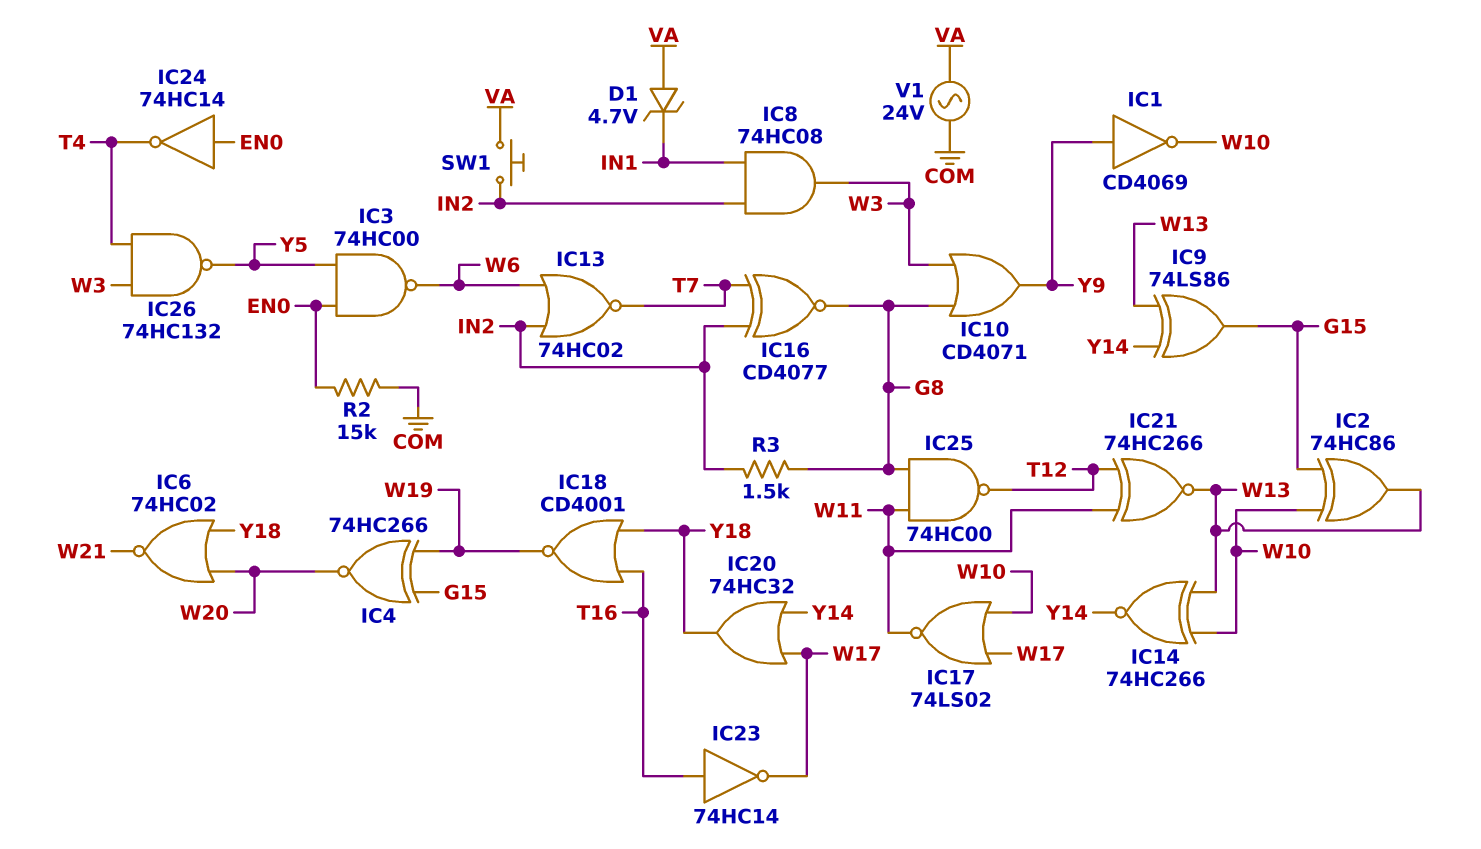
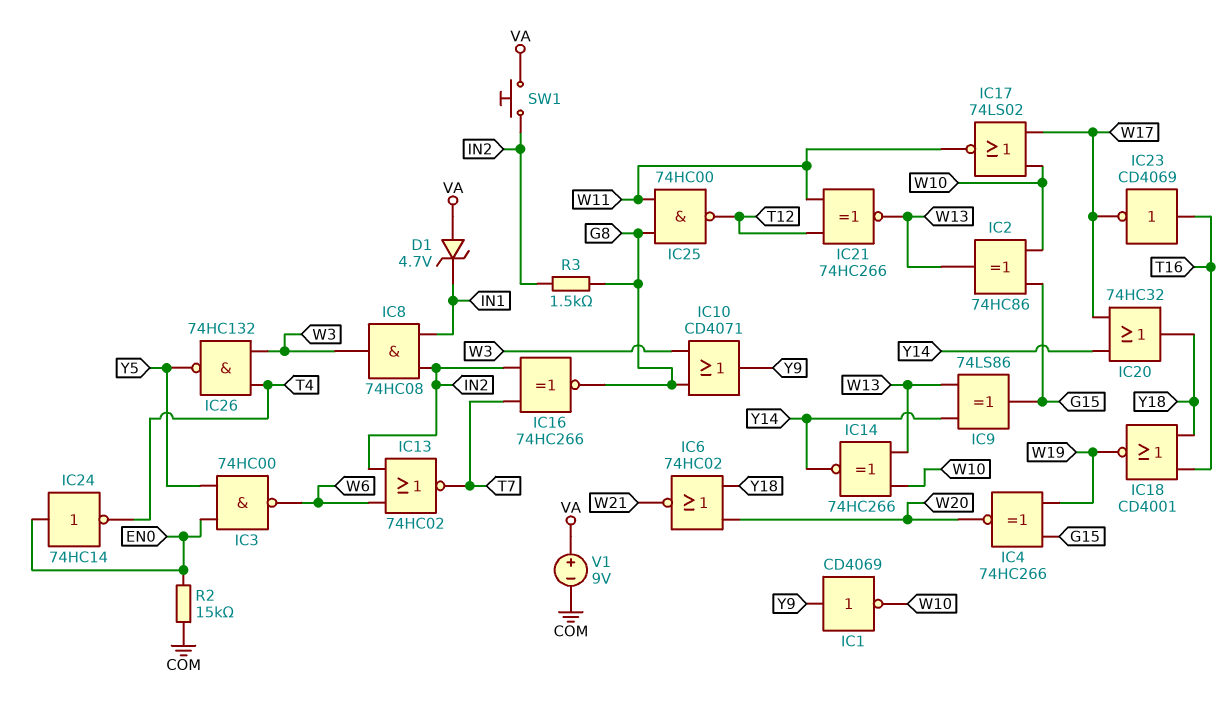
IC16: XNOR CD4077 (in IN2, in T7, out G8) -> XNOR 74HC266 (in IN2, in T7, out G8)
IC23: NOT 74HC14 (in T16, out W17) -> NOT CD4069 (in T16, out W17)
V1: AC 24V (COM, VA) -> 9V (plus VA, minus COM)

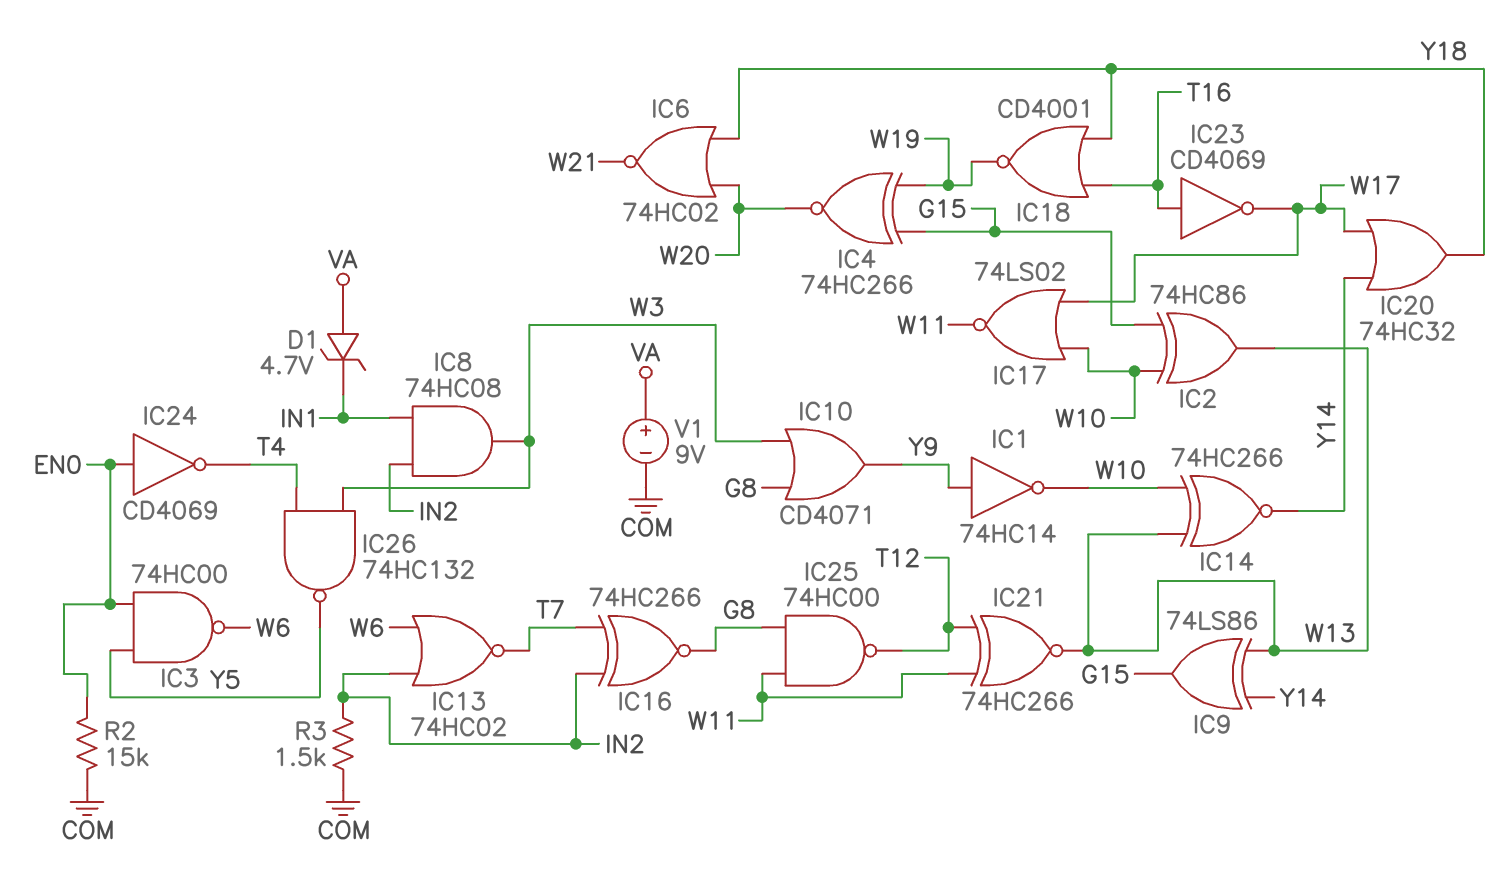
IC1: NOT CD4069 (in Y9, out W10) -> NOT 74HC14 (in Y9, out W10)
IC24: NOT 74HC14 (in EN0, out T4) -> NOT CD4069 (in EN0, out T4)
R3: 1.5k (G8, IN2) -> 1.5k (COM, IN2)
SW1: button (IN2, VA) -> none

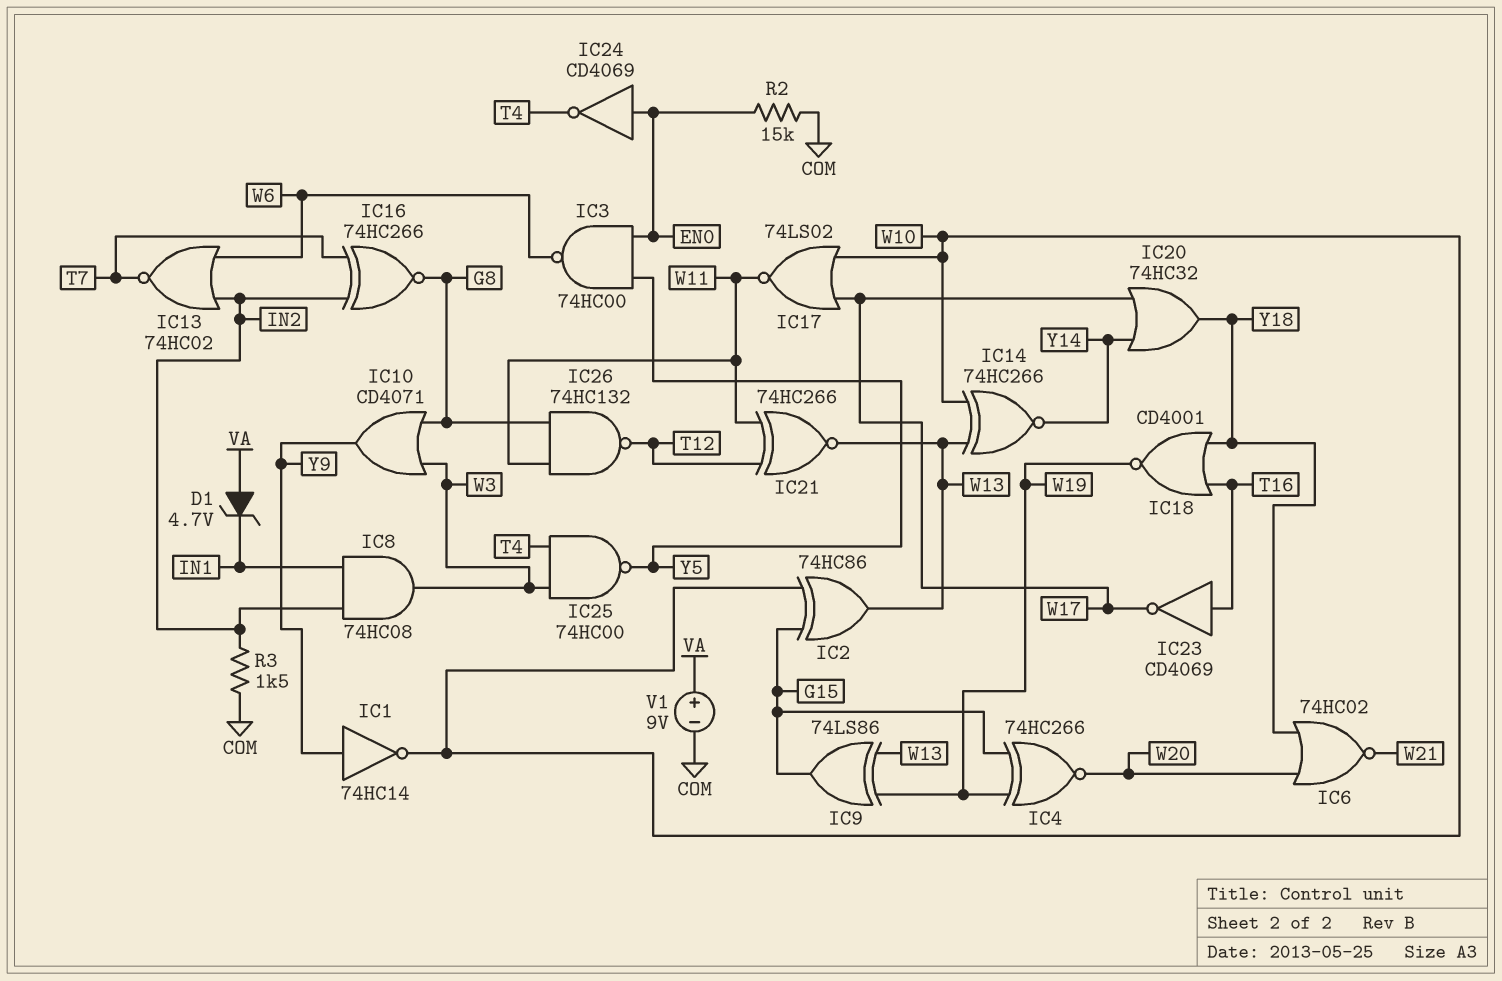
IC9: XOR 74LS86 (in W13, in Y14, out G15) -> XOR 74LS86 (in W13, in W19, out G15)
IC25: NAND 74HC00 (in G8, in W11, out T12) -> NAND 74HC00 (in T4, in W3, out Y5)
IC26: NAND 74HC132 (in T4, in W3, out Y5) -> NAND 74HC132 (in G8, in W11, out T12)

